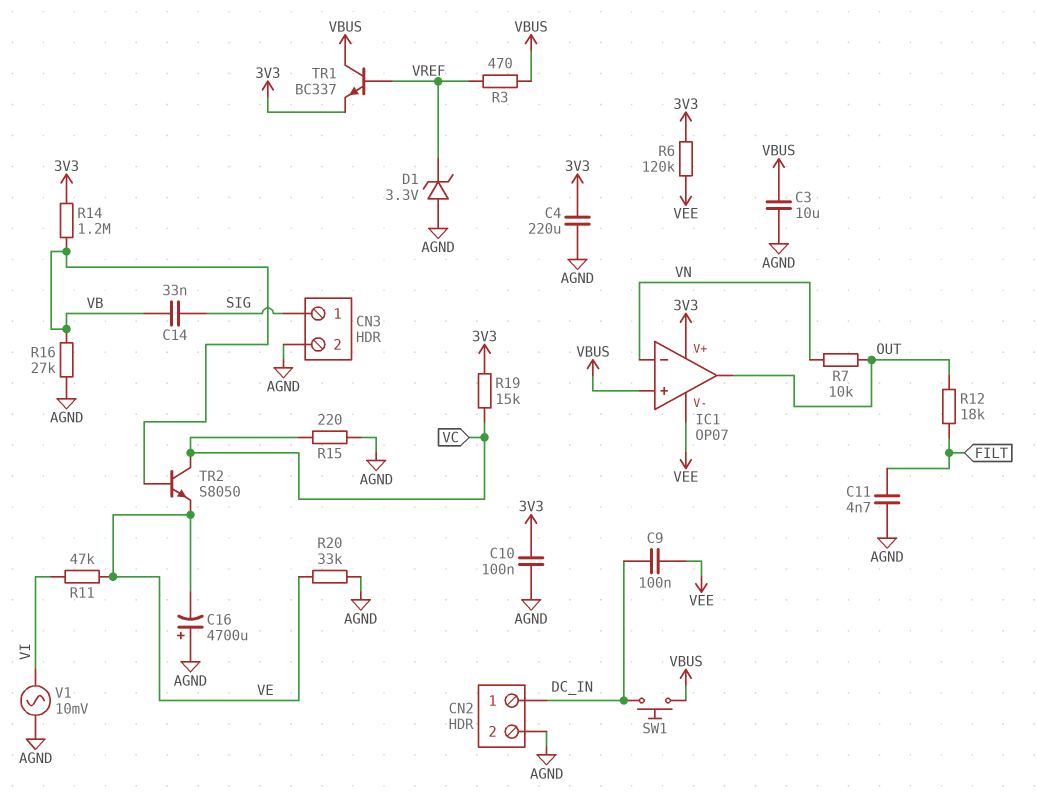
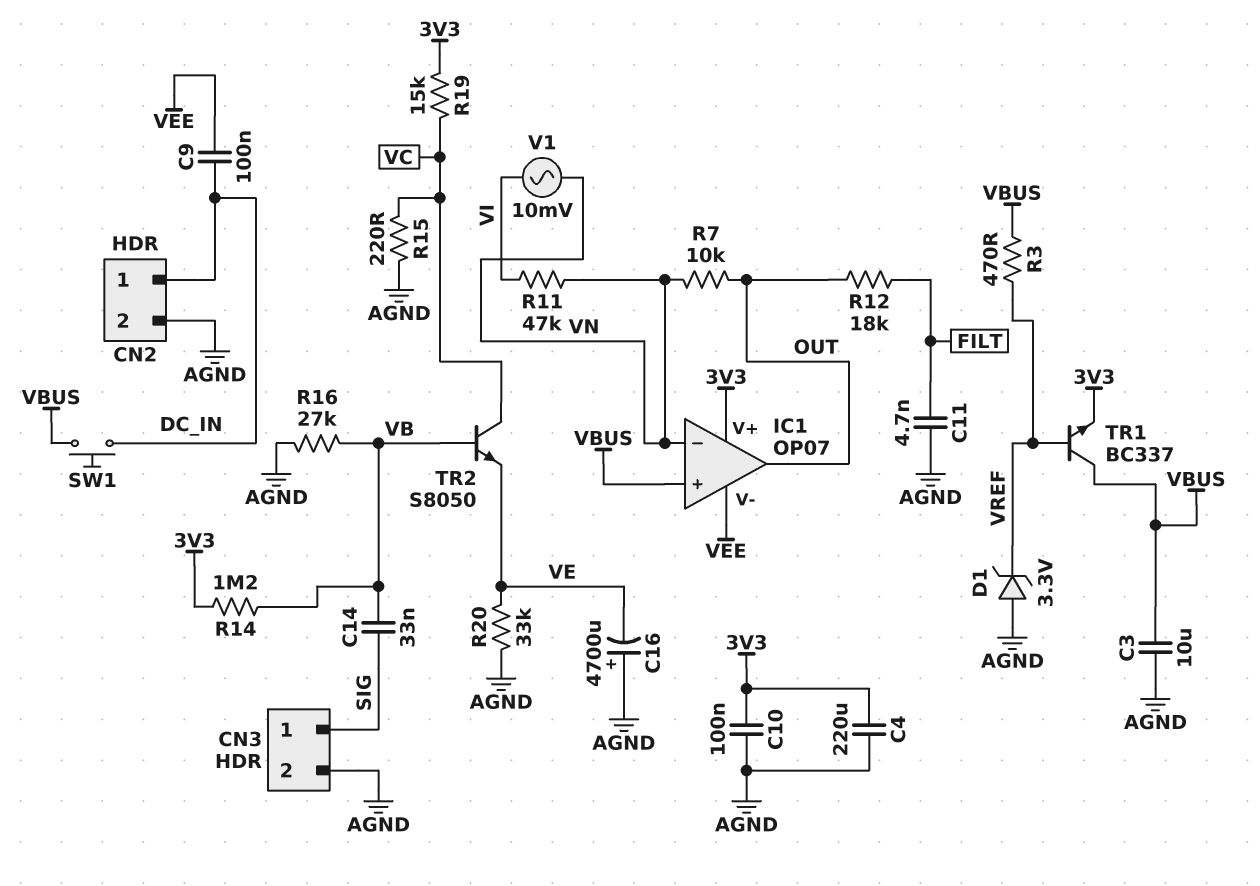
R6: 120k (3V3, VEE) -> none
R11: 47k (VE, VI) -> 47k (VI, VN)
V1: AC 10mV (AGND, VI) -> AC 10mV (VI, VN)

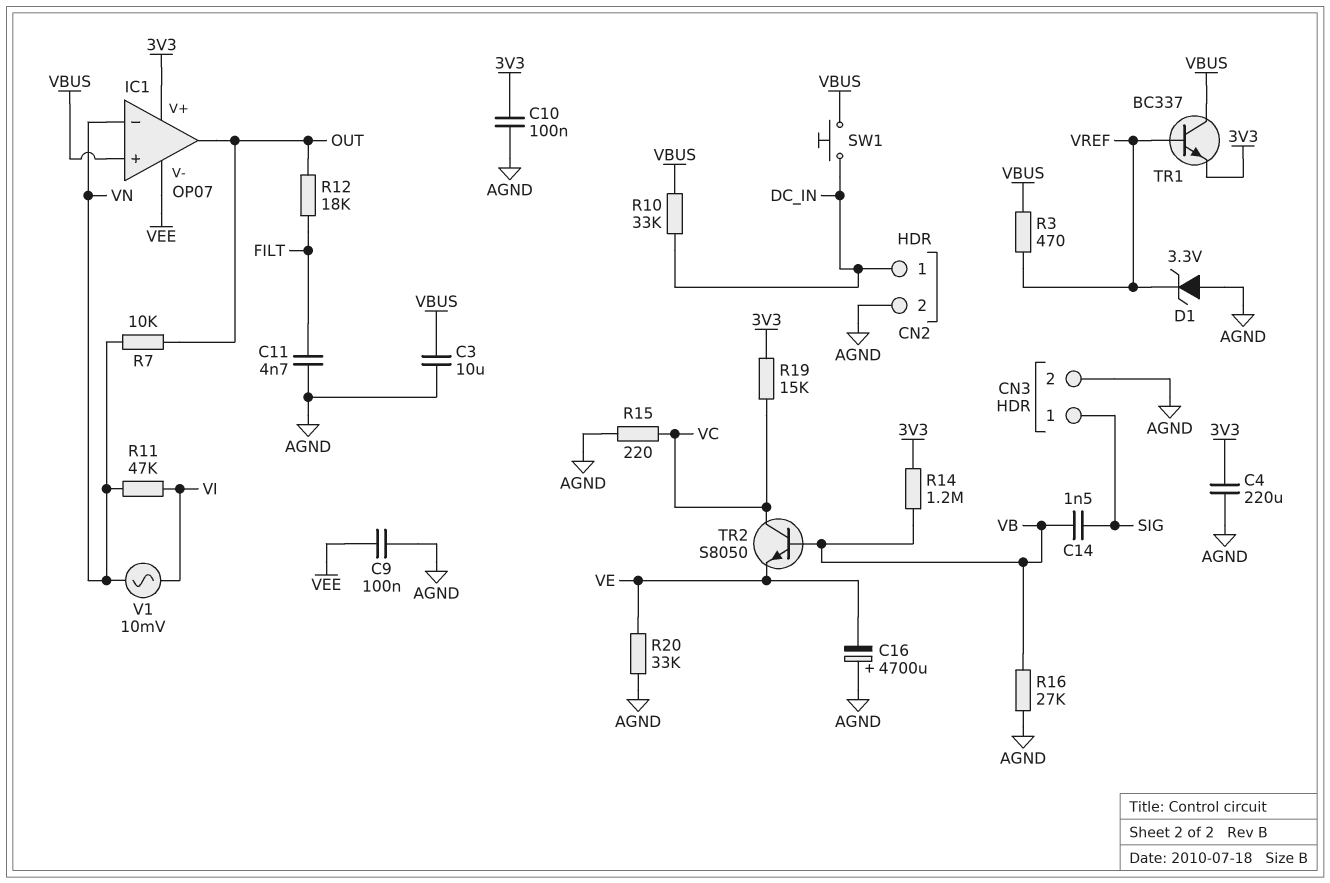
C9: 100nF (DC_IN, VEE) -> 100nF (AGND, VEE)
C14: 33nF (SIG, VB) -> 1.5nF (SIG, VB)
R10: none -> 33k (DC_IN, VBUS)

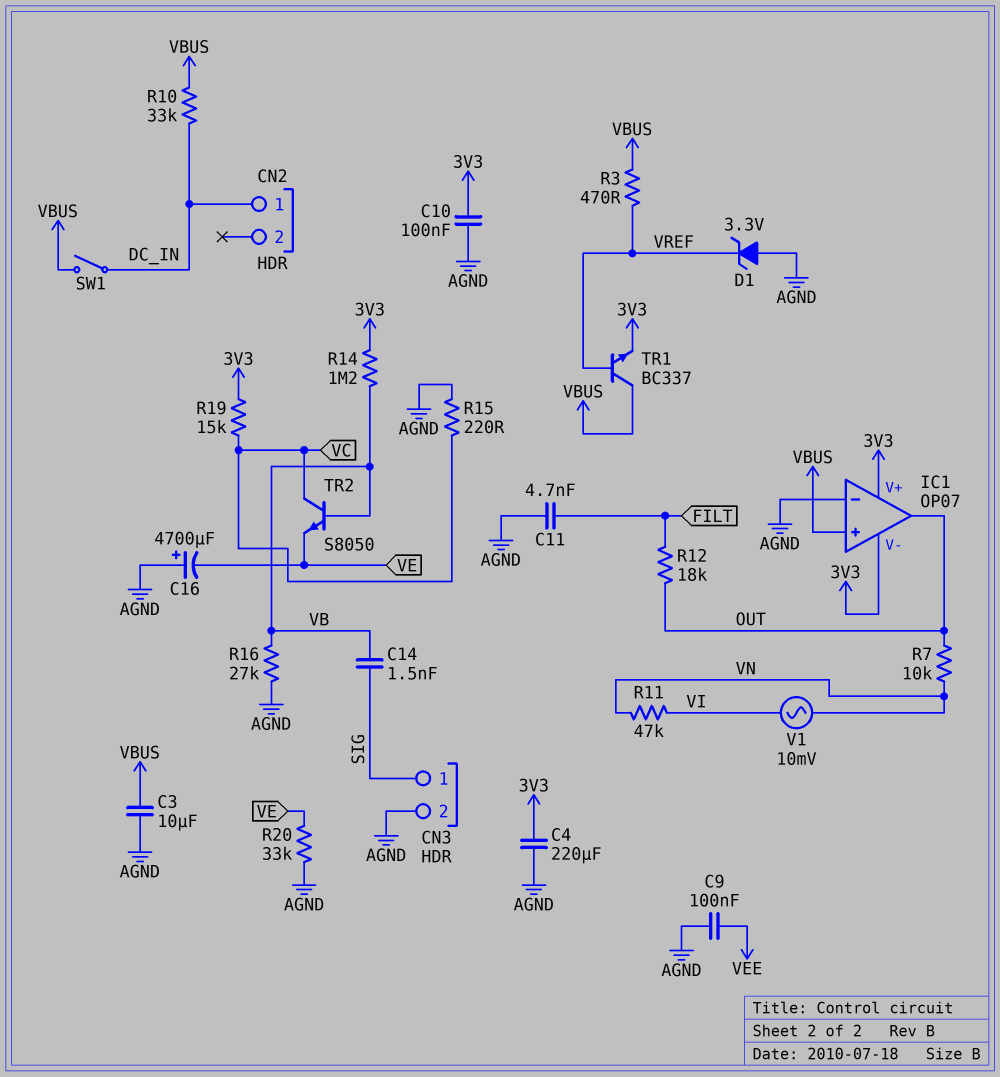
CN2 pin 2: AGND -> none
IC1 pin V-: VEE -> 3V3
IC1 pin in-: VN -> AGND
SW1: button (DC_IN, VBUS) -> switch (DC_IN, VBUS)

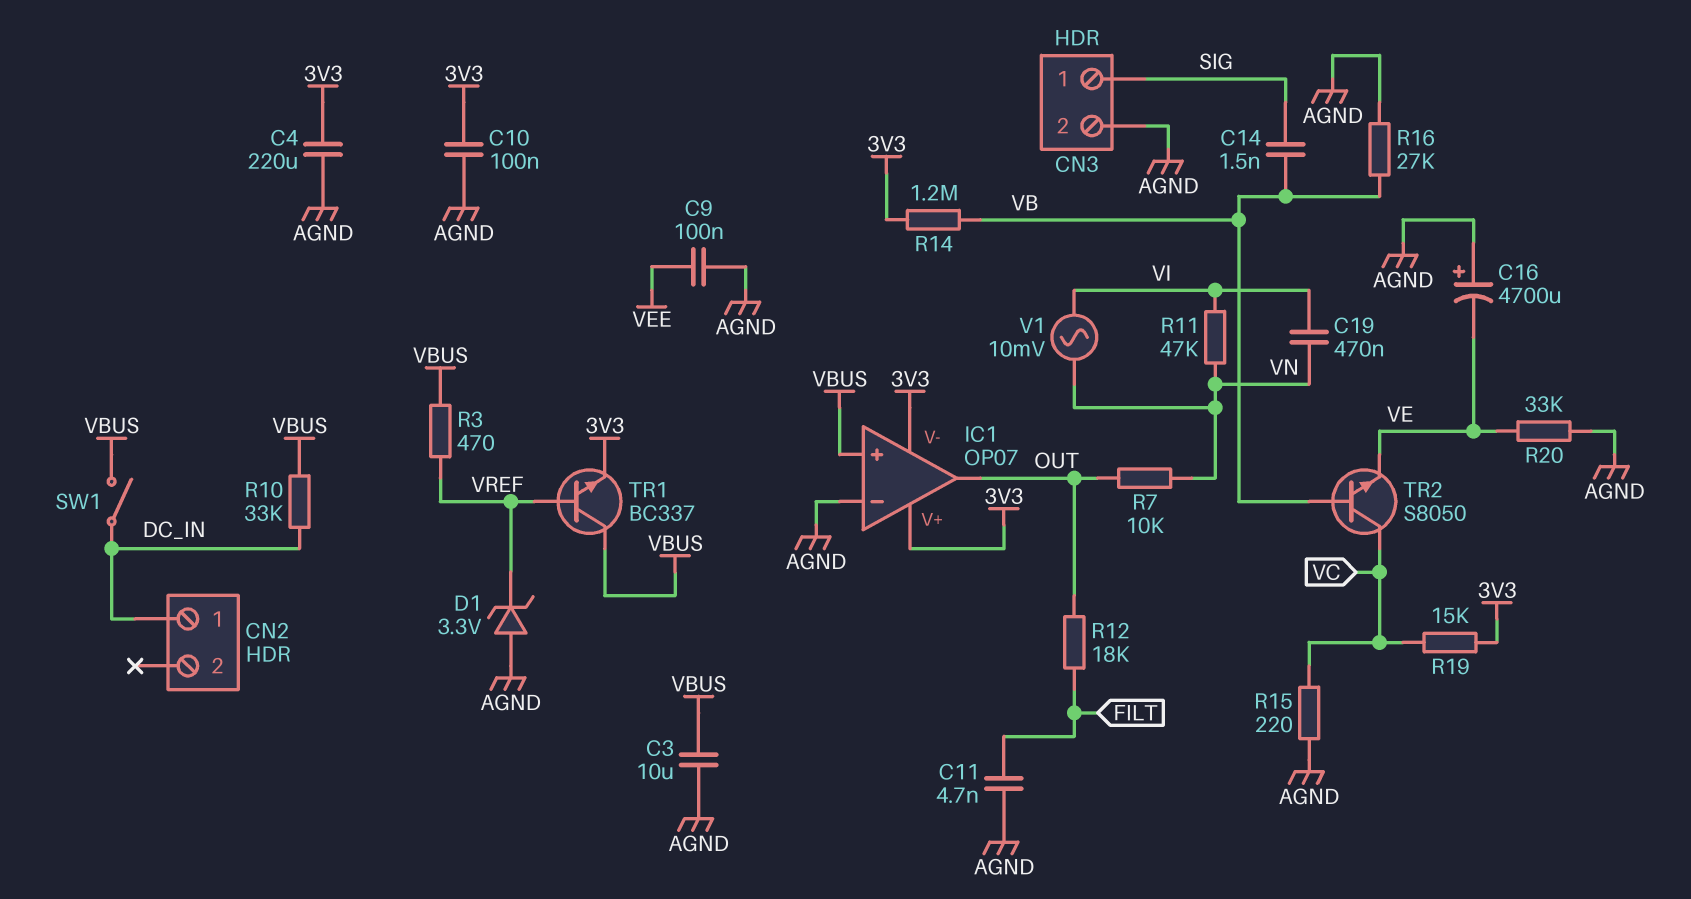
C19: none -> 470nF (VI, VN)

